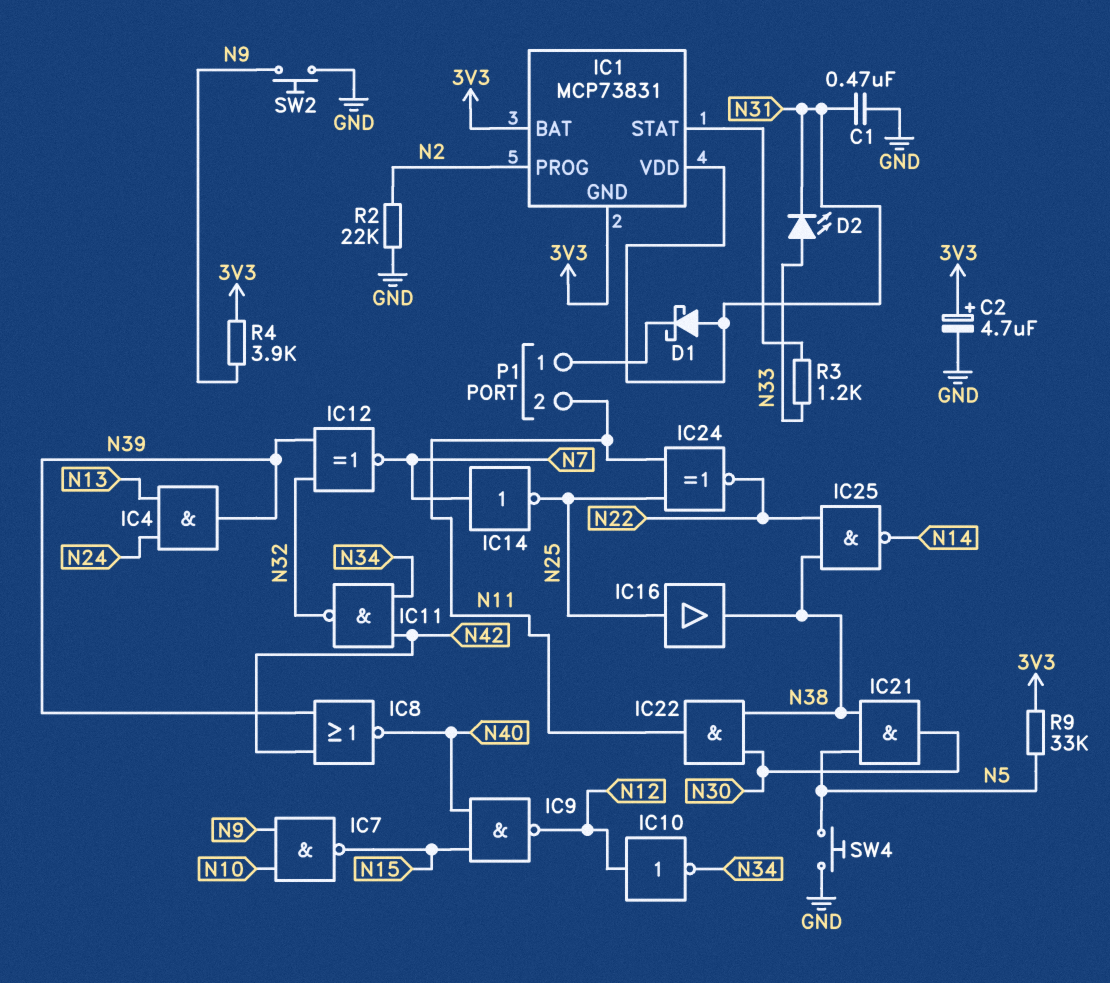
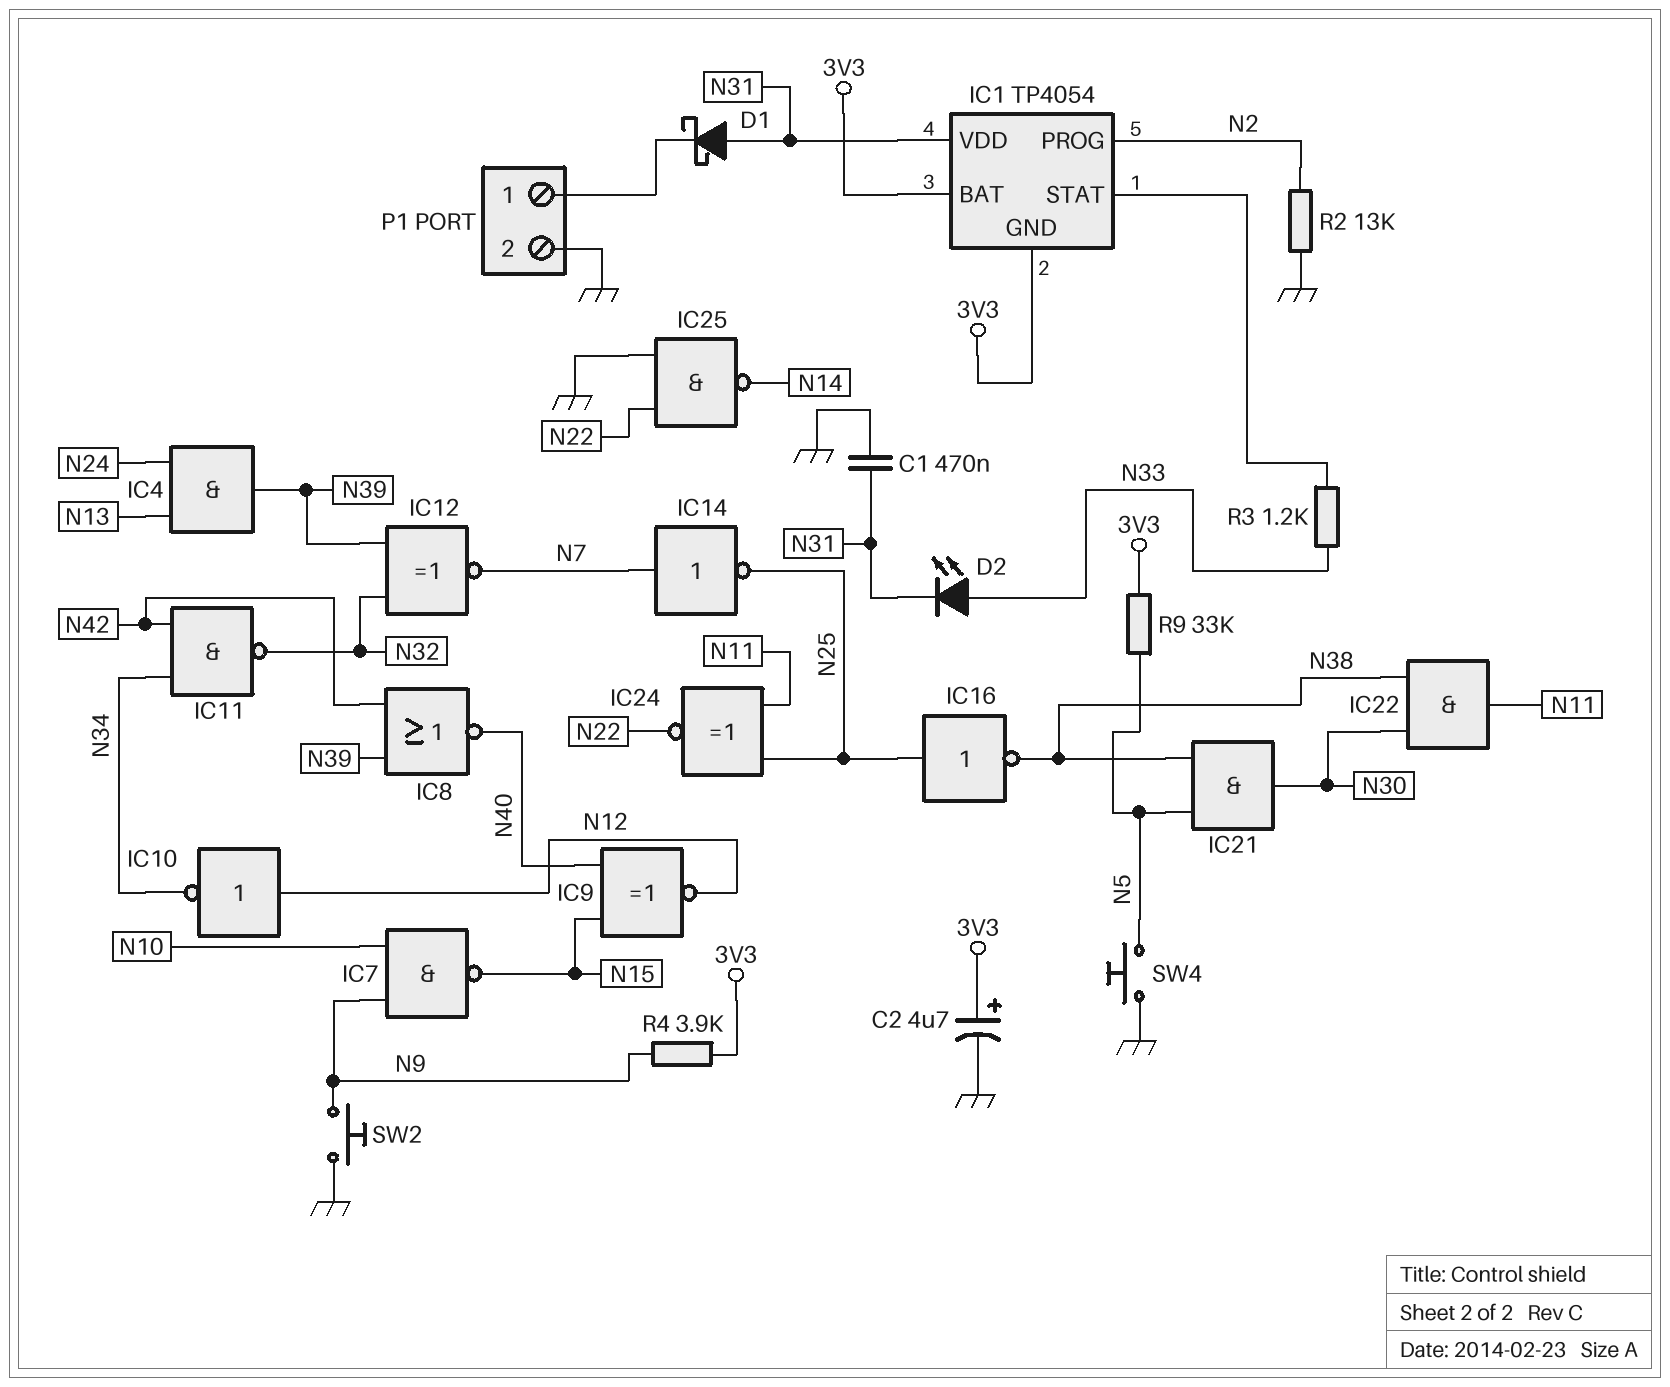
IC1: MCP73831 -> TP4054
IC9: NAND (in N15, in N40, out N12) -> XNOR (in N15, in N40, out N12)
IC16: buffer (in N25, out N38) -> NOT (in N25, out N38)
IC25: NAND (in N22, in N38, out N14) -> NAND (in GND, in N22, out N14)
P1 pin 2: N11 -> GND
R2: 22k (GND, N2) -> 13k (GND, N2)

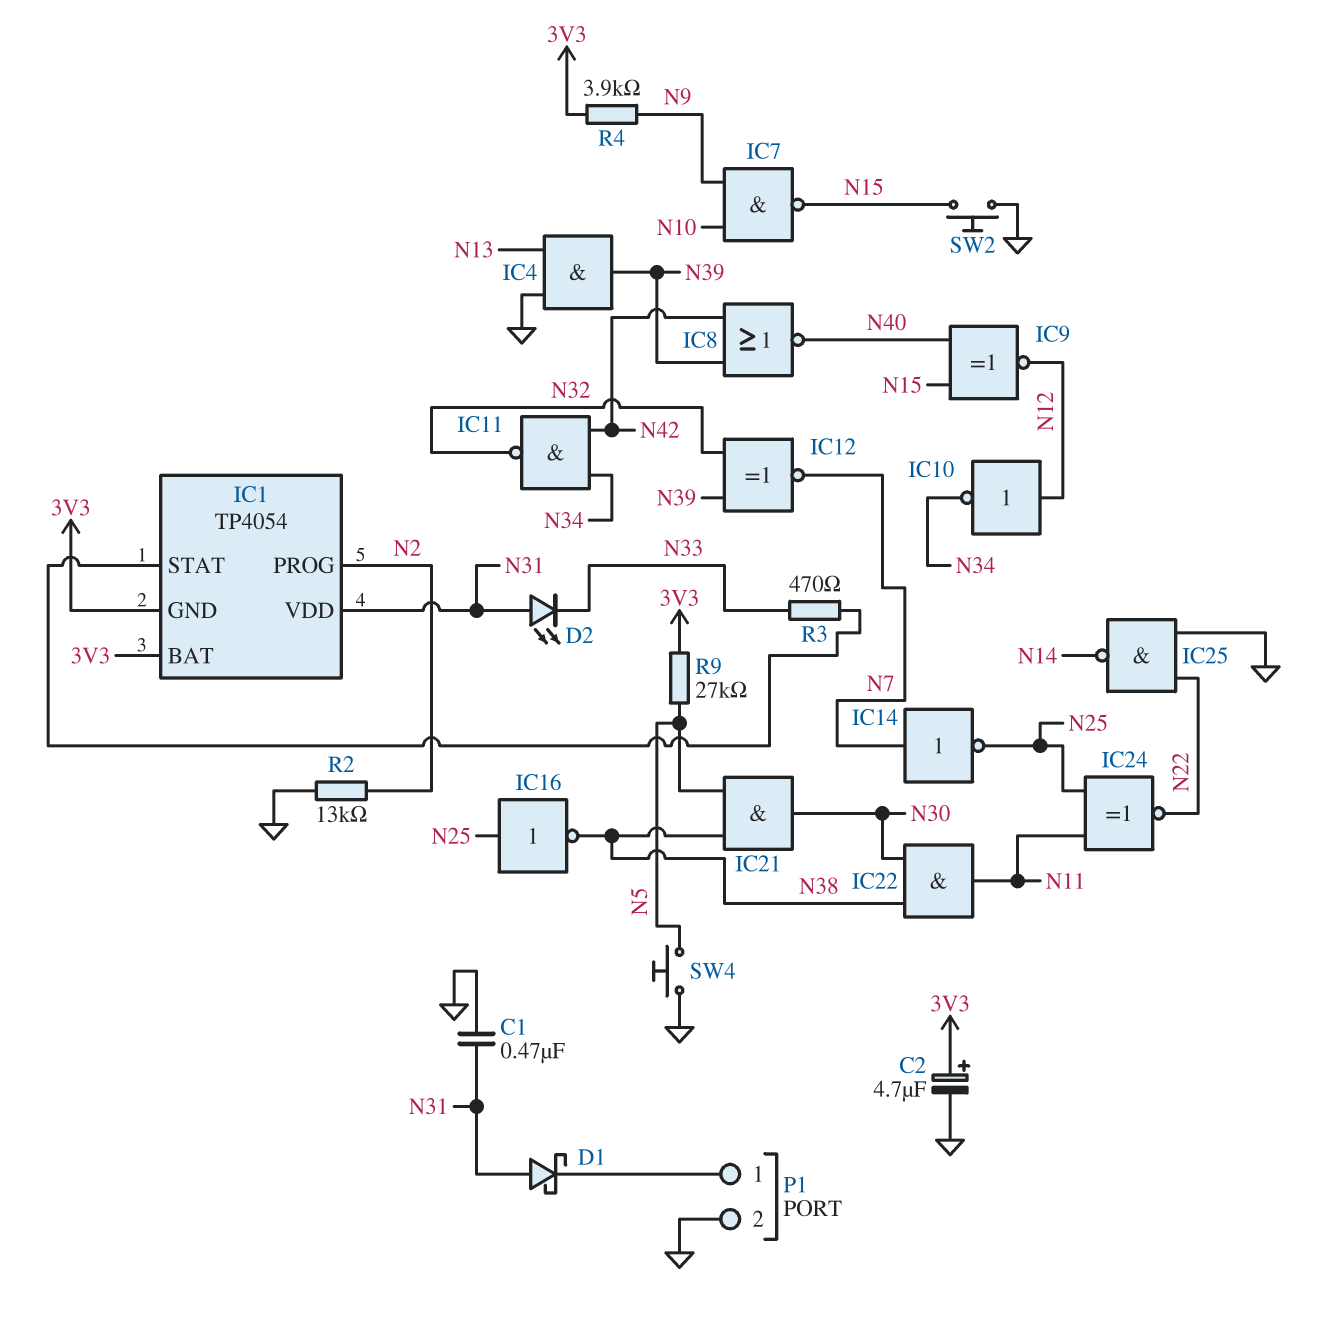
D2: LED (A N33, K N31) -> LED (A N31, K N33)
IC4: AND (in N13, in N24, out N39) -> AND (in GND, in N13, out N39)
R3: 1.2k (IC1/STAT, N33) -> 470 (IC1/STAT, N33)
R9: 33k (3V3, N5) -> 27k (3V3, N5)
SW2: button (GND, N9) -> button (GND, N15)

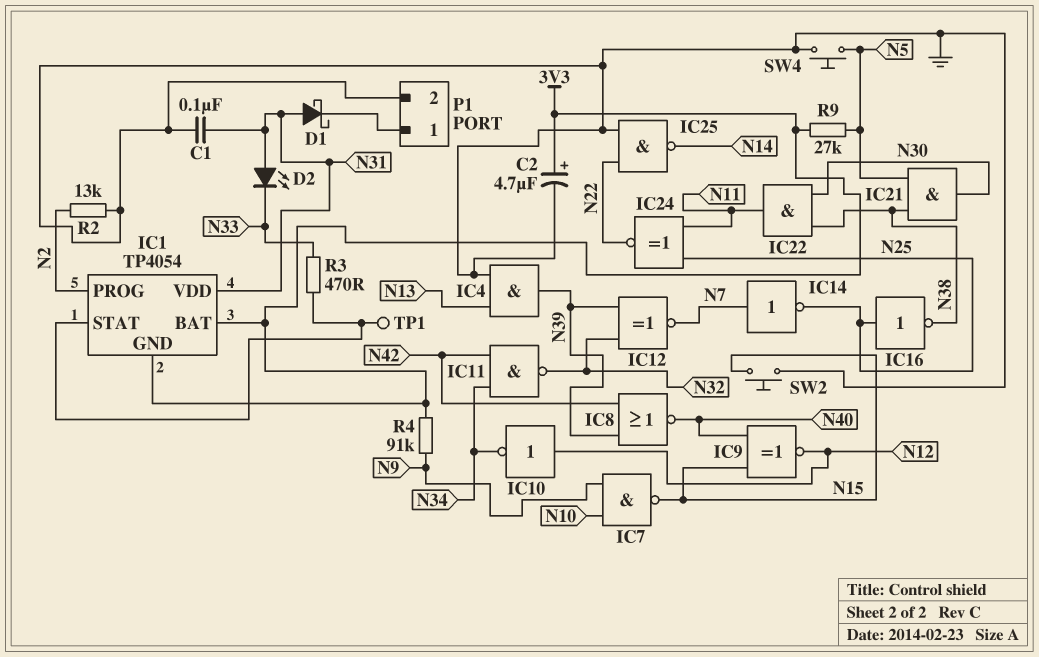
C1: 470nF (GND, N31) -> 100nF (GND, N31)
R4: 3.9k (3V3, N9) -> 91k (3V3, N9)
TP1: none -> test point (IC1/STAT)

